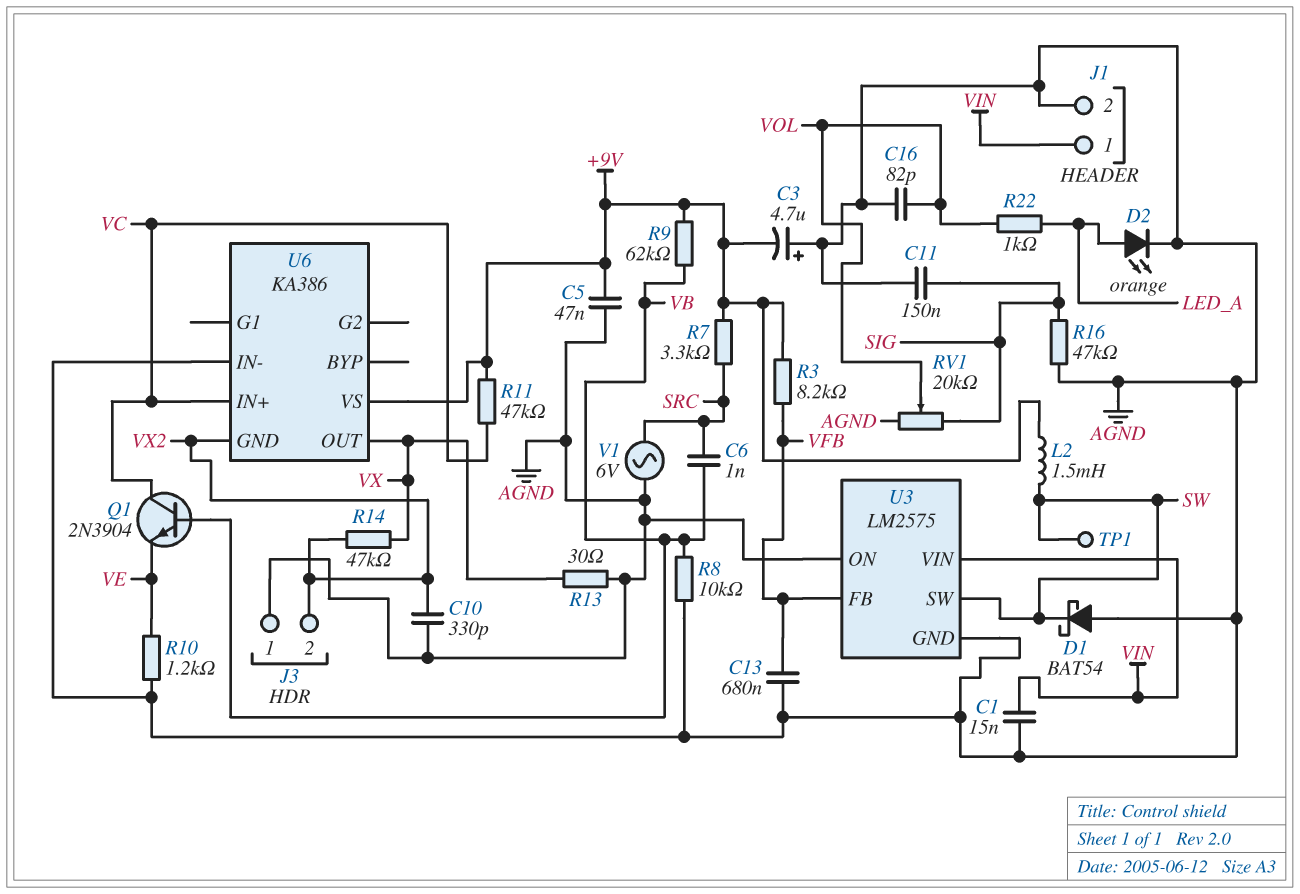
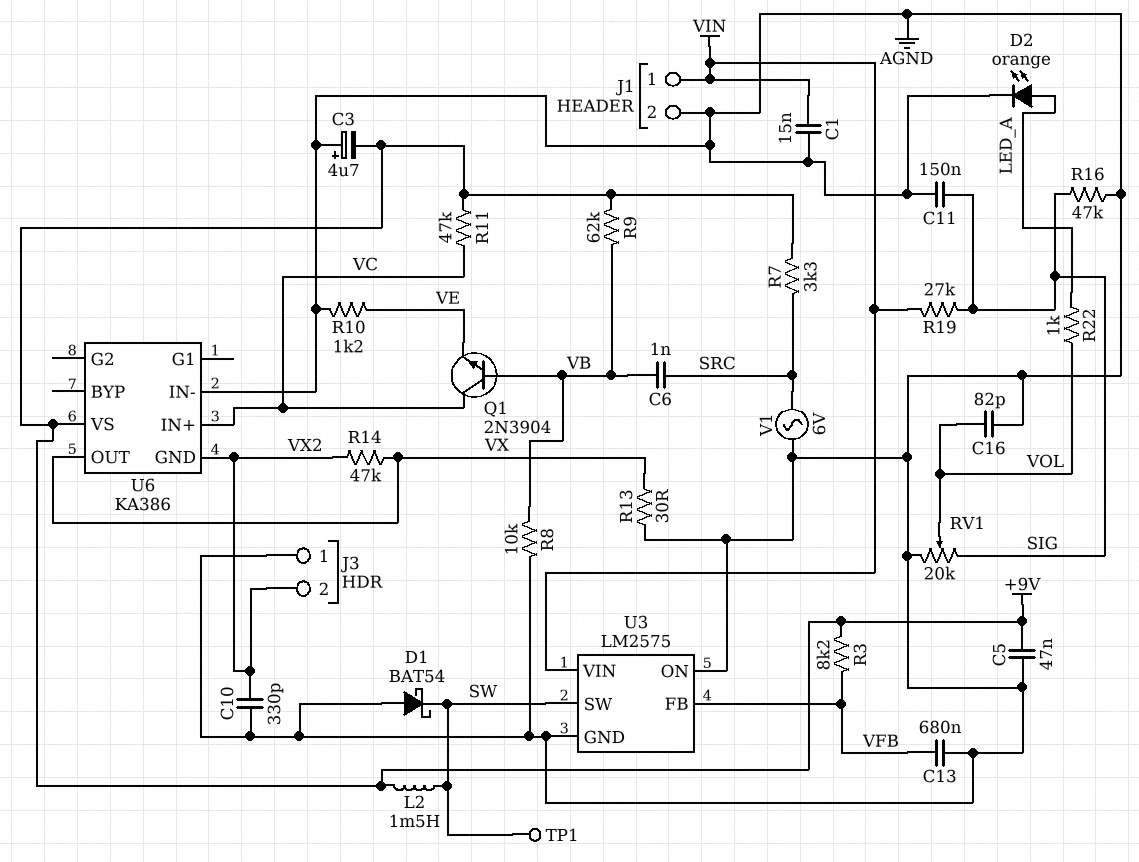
R19: none -> 27k (SIG, VIN)

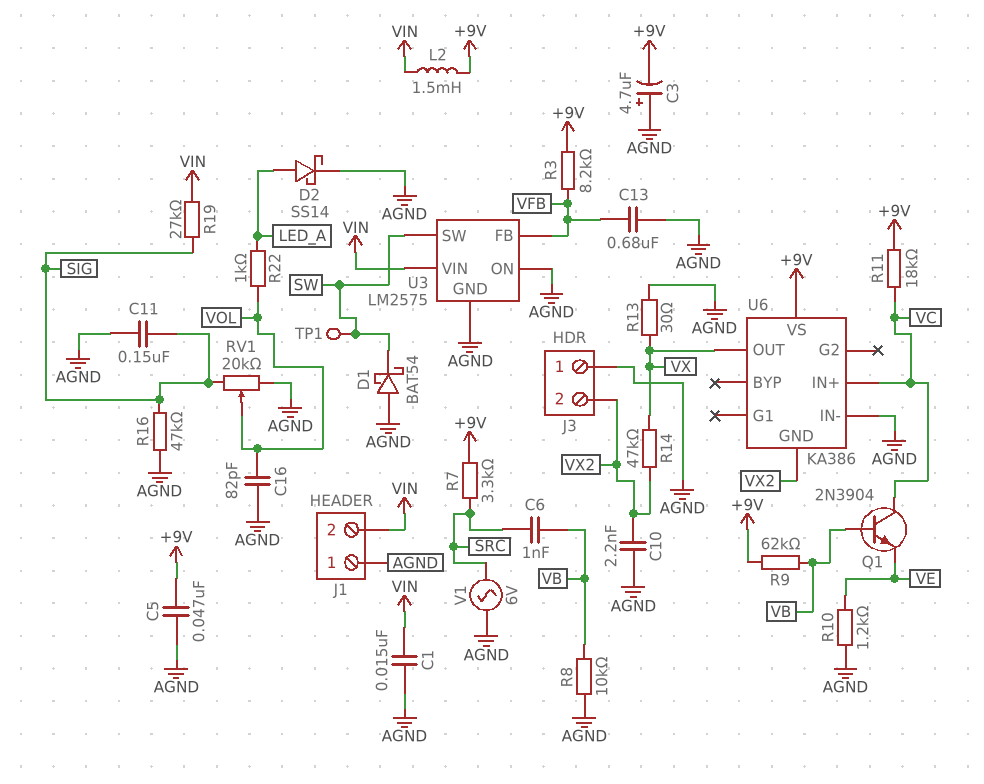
C10: 330pF (AGND, VX2) -> 2.2nF (AGND, VX2)
D2: LED orange (A LED_A, K AGND) -> schottky SS14 (A LED_A, K AGND)
J1 pin 1: VIN -> AGND
J1 pin 2: AGND -> VIN
L2: 1.5mH (+9V, SW) -> 1.5mH (+9V, VIN)
R11: 47k (+9V, VC) -> 18k (+9V, VC)

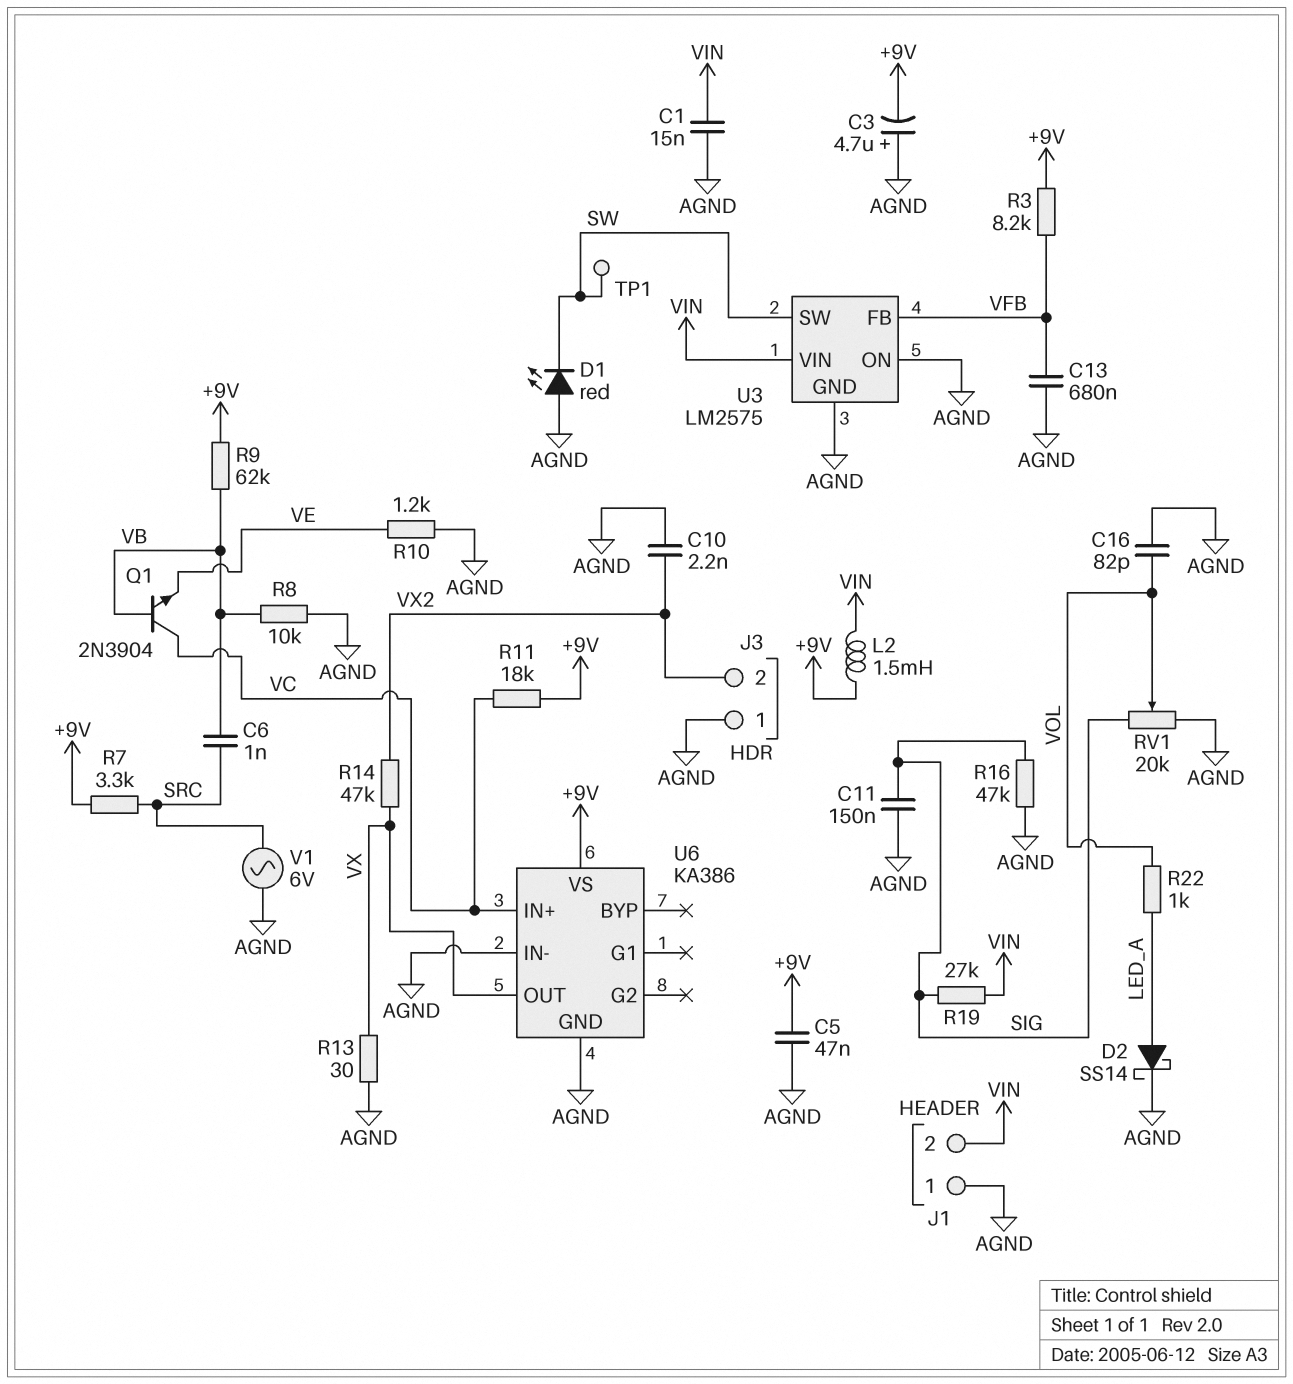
D1: schottky BAT54 (A AGND, K SW) -> LED red (A AGND, K SW)
U6 pin GND: VX2 -> AGND

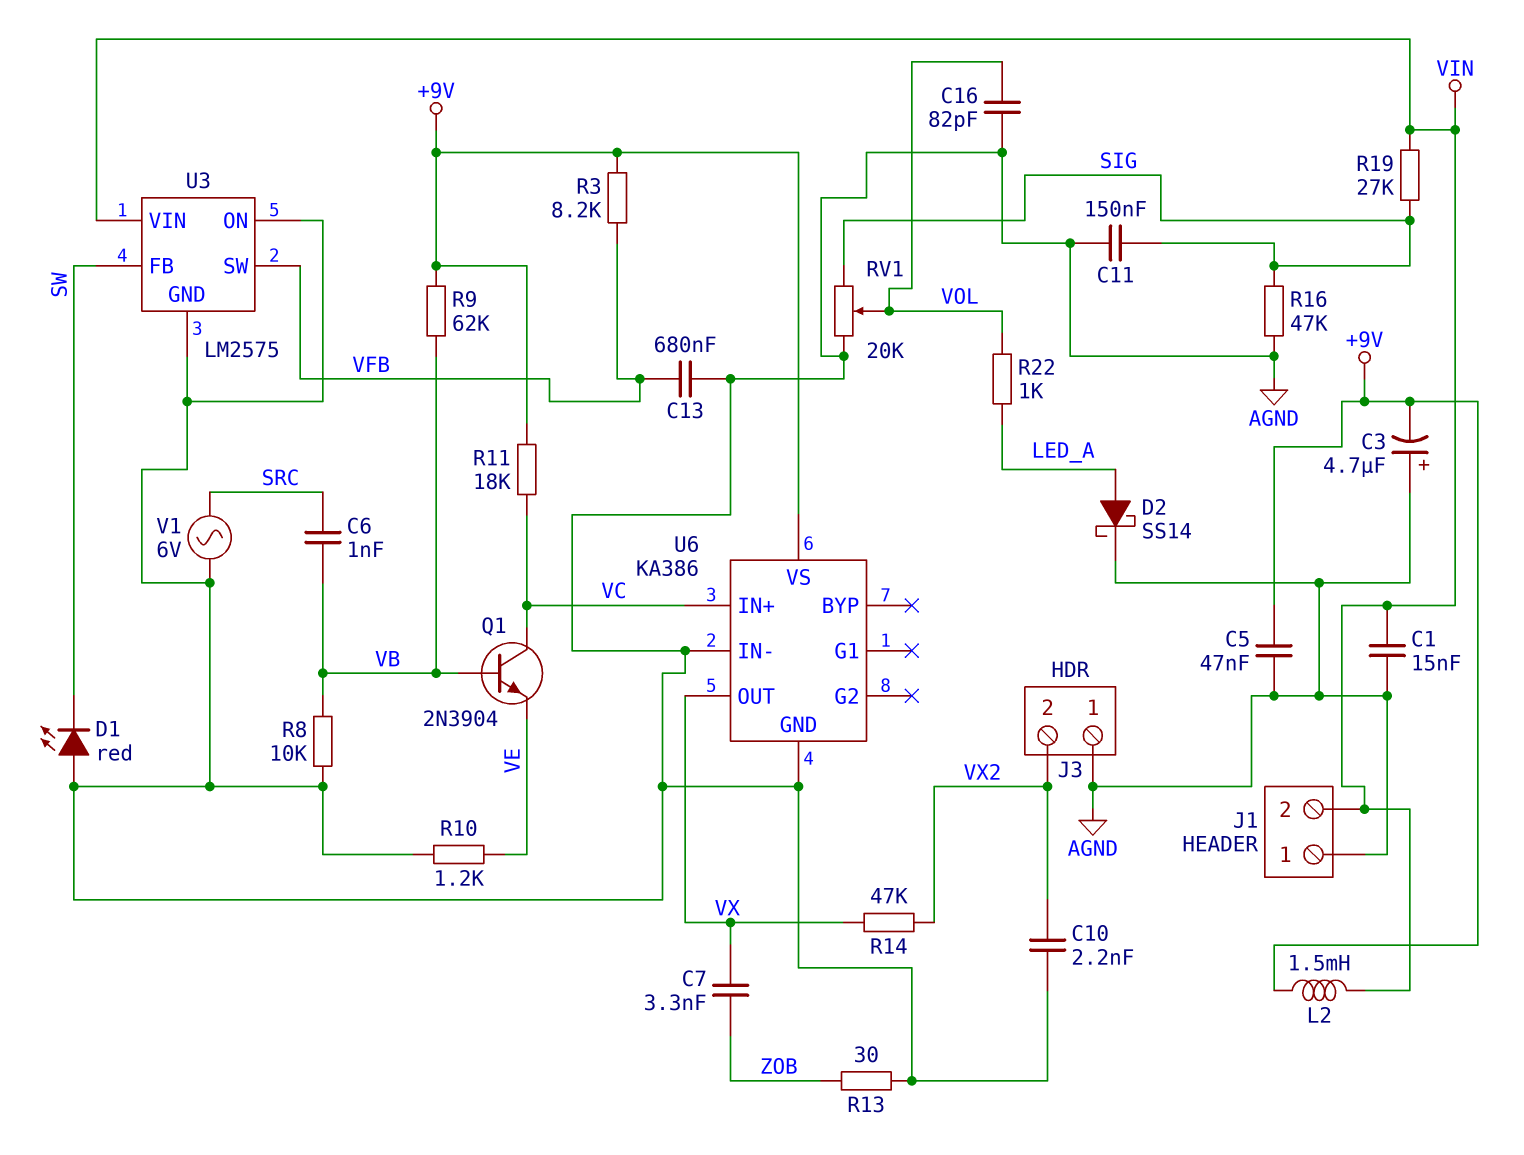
C7: none -> 3.3nF (VX, ZOB)
R7: 3.3k (+9V, SRC) -> none
R13: 30 (AGND, VX) -> 30 (AGND, ZOB)
TP1: test point (SW) -> none
U3 pin FB: VFB -> SW
U3 pin SW: SW -> VFB

